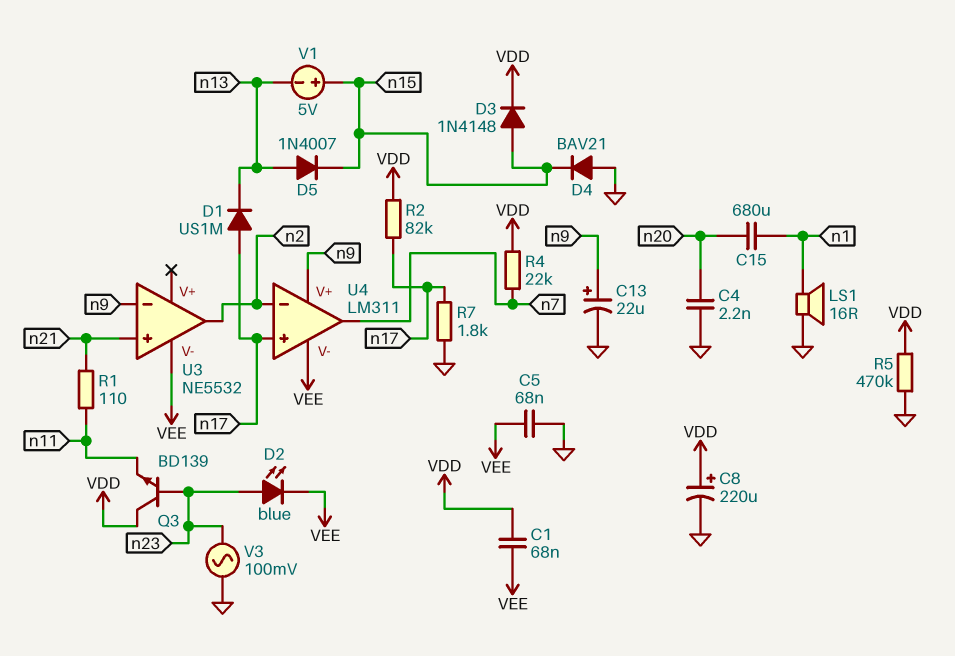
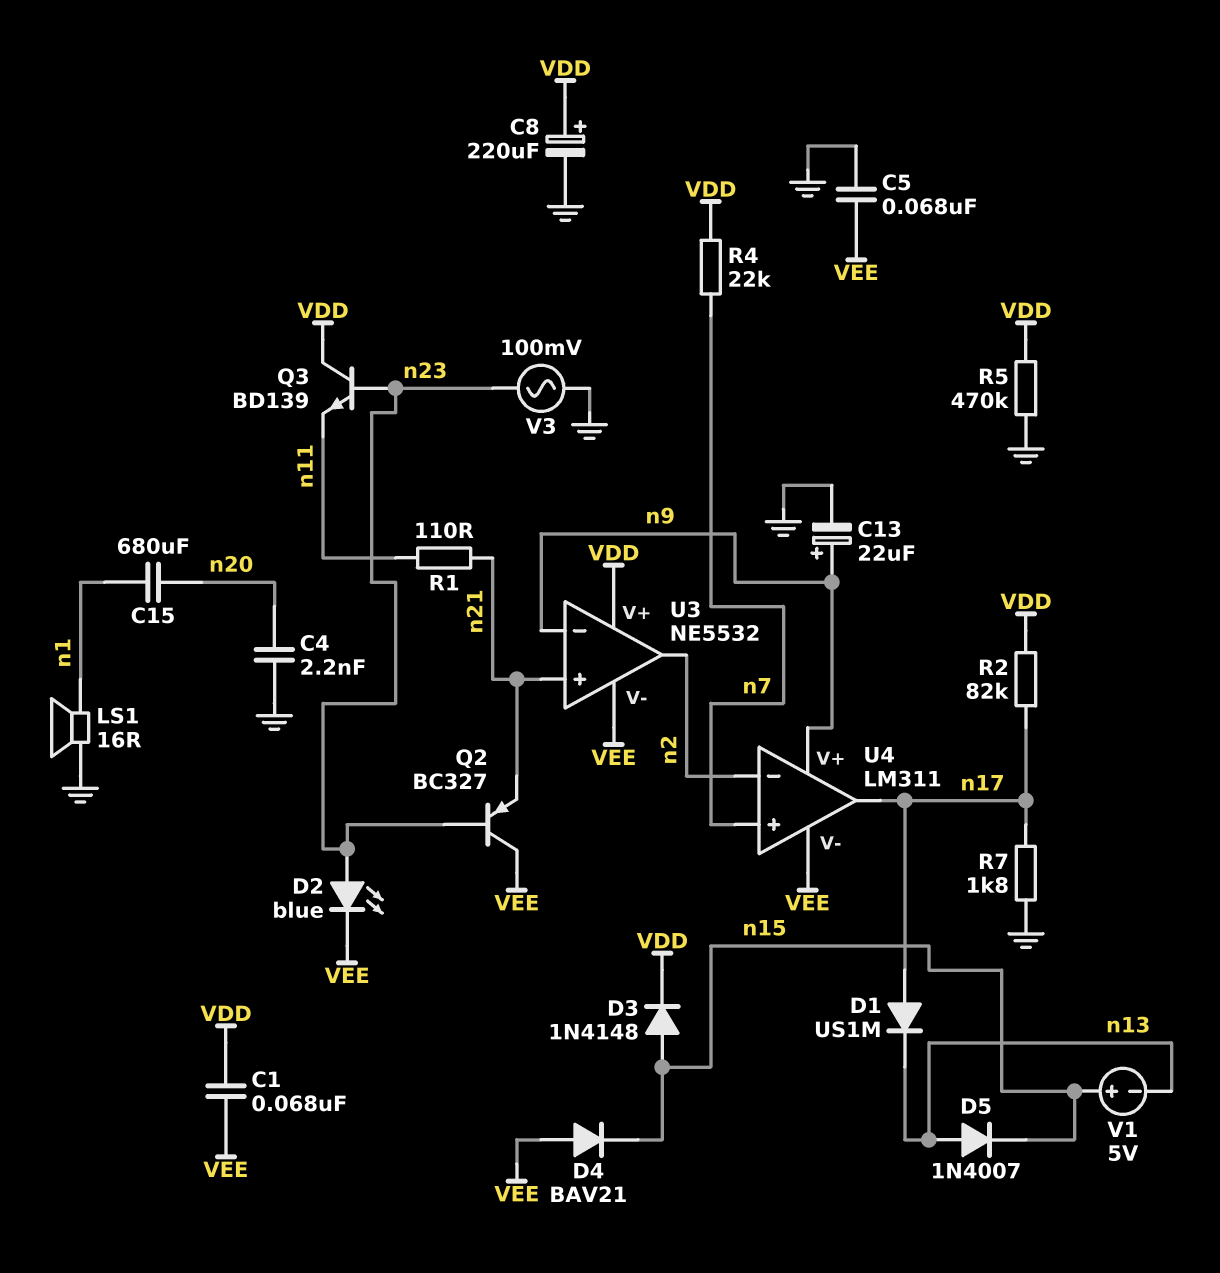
D4: diode BAV21 (A GND, K n15) -> diode BAV21 (A VEE, K n15)
Q2: none -> PNP BC327 (B n23, C VEE, E n21)
U3 pin V+: none -> VDD
U4 pin in+: n17 -> n7
U4 pin out: n7 -> n17

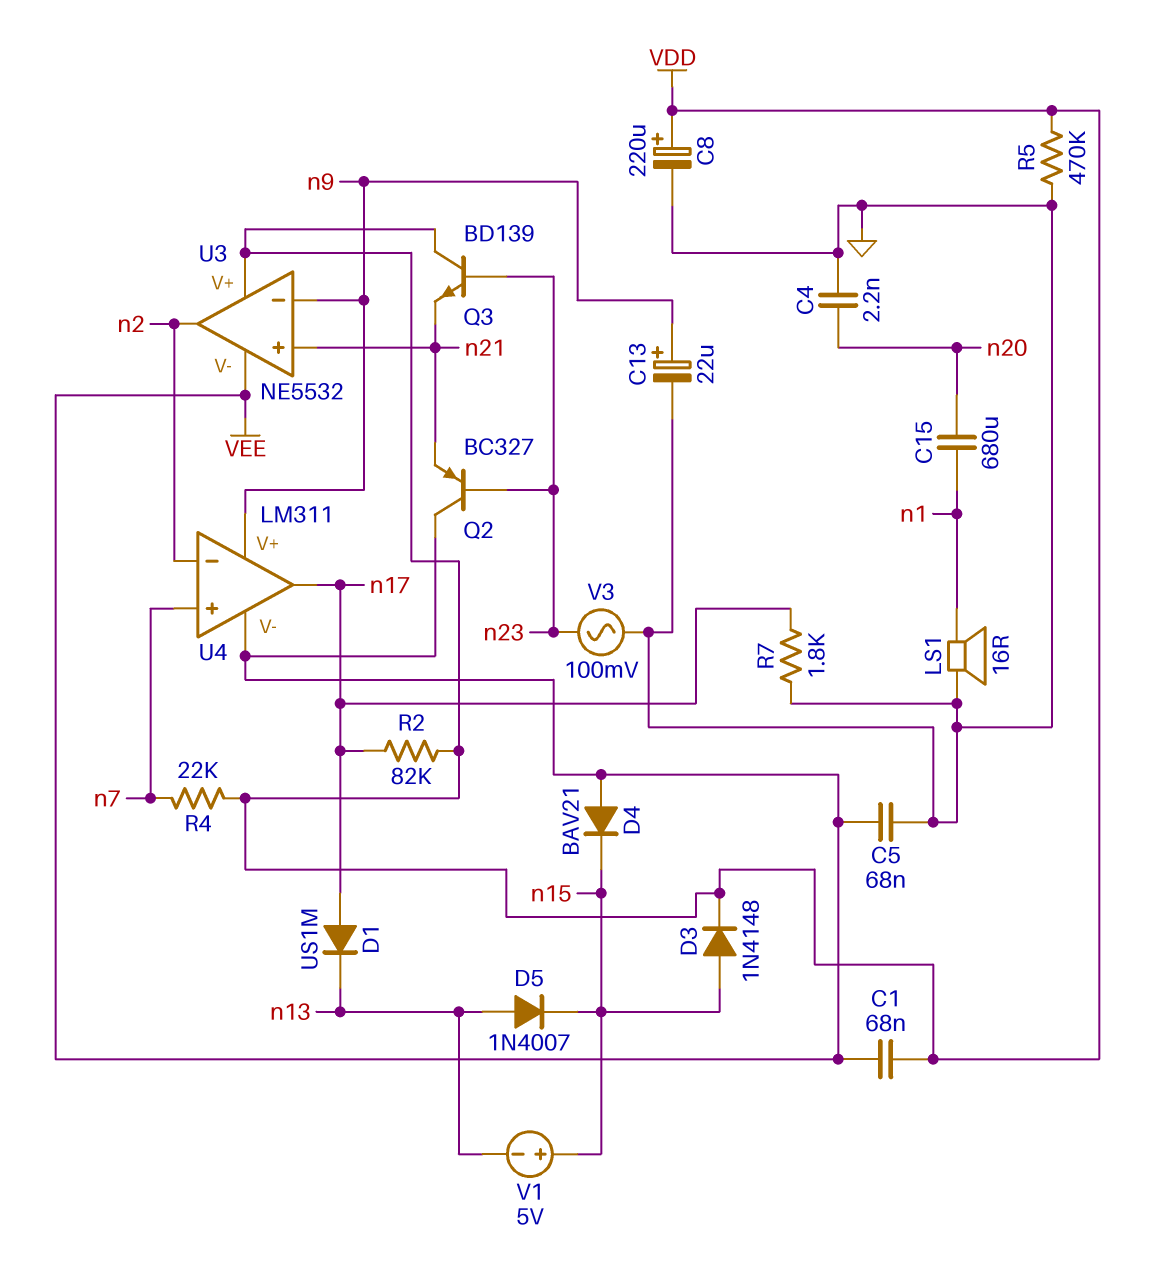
D2: LED blue (A n23, K VEE) -> none
Q3: NPN BD139 (B n23, C VDD, E n11) -> NPN BD139 (B n23, C VDD, E n21)
R1: 110 (n11, n21) -> none

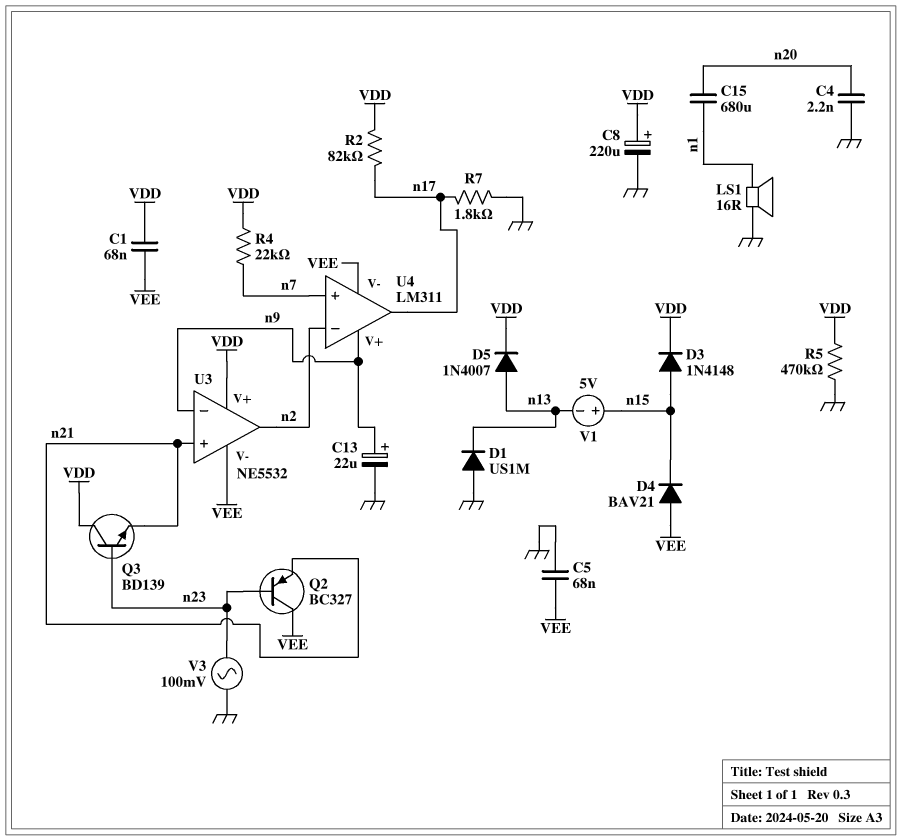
D1: diode US1M (A n17, K n13) -> diode US1M (A GND, K n13)
D5: diode 1N4007 (A n13, K n15) -> diode 1N4007 (A n13, K VDD)

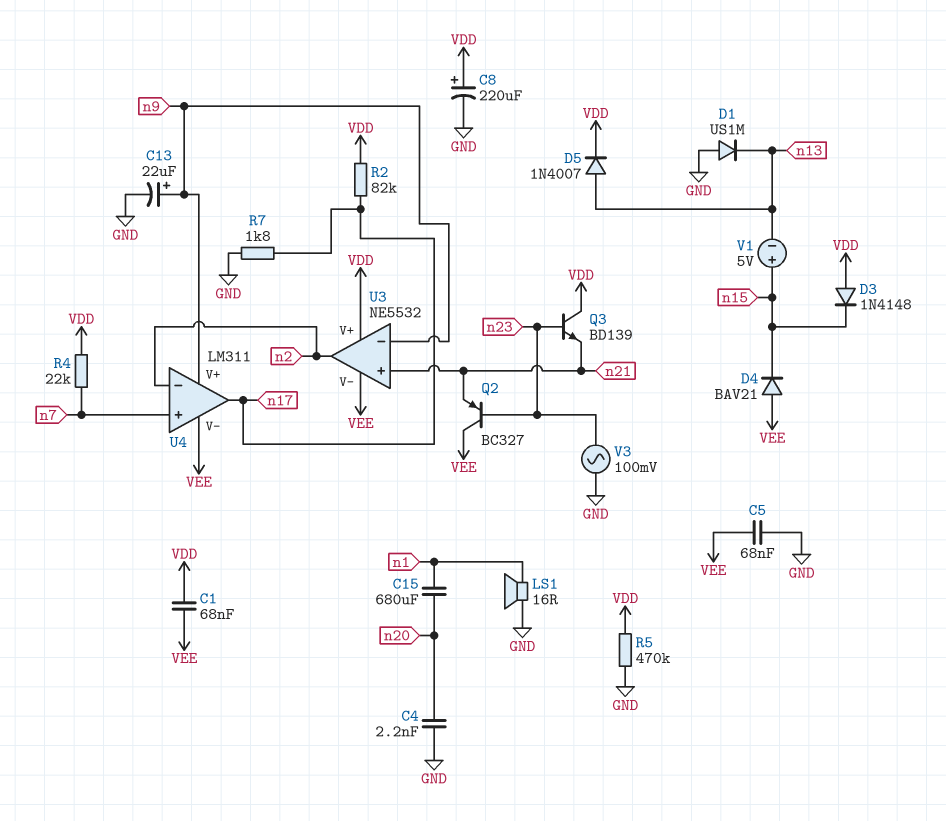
D3: diode 1N4148 (A n15, K VDD) -> diode 1N4148 (A VDD, K n15)

